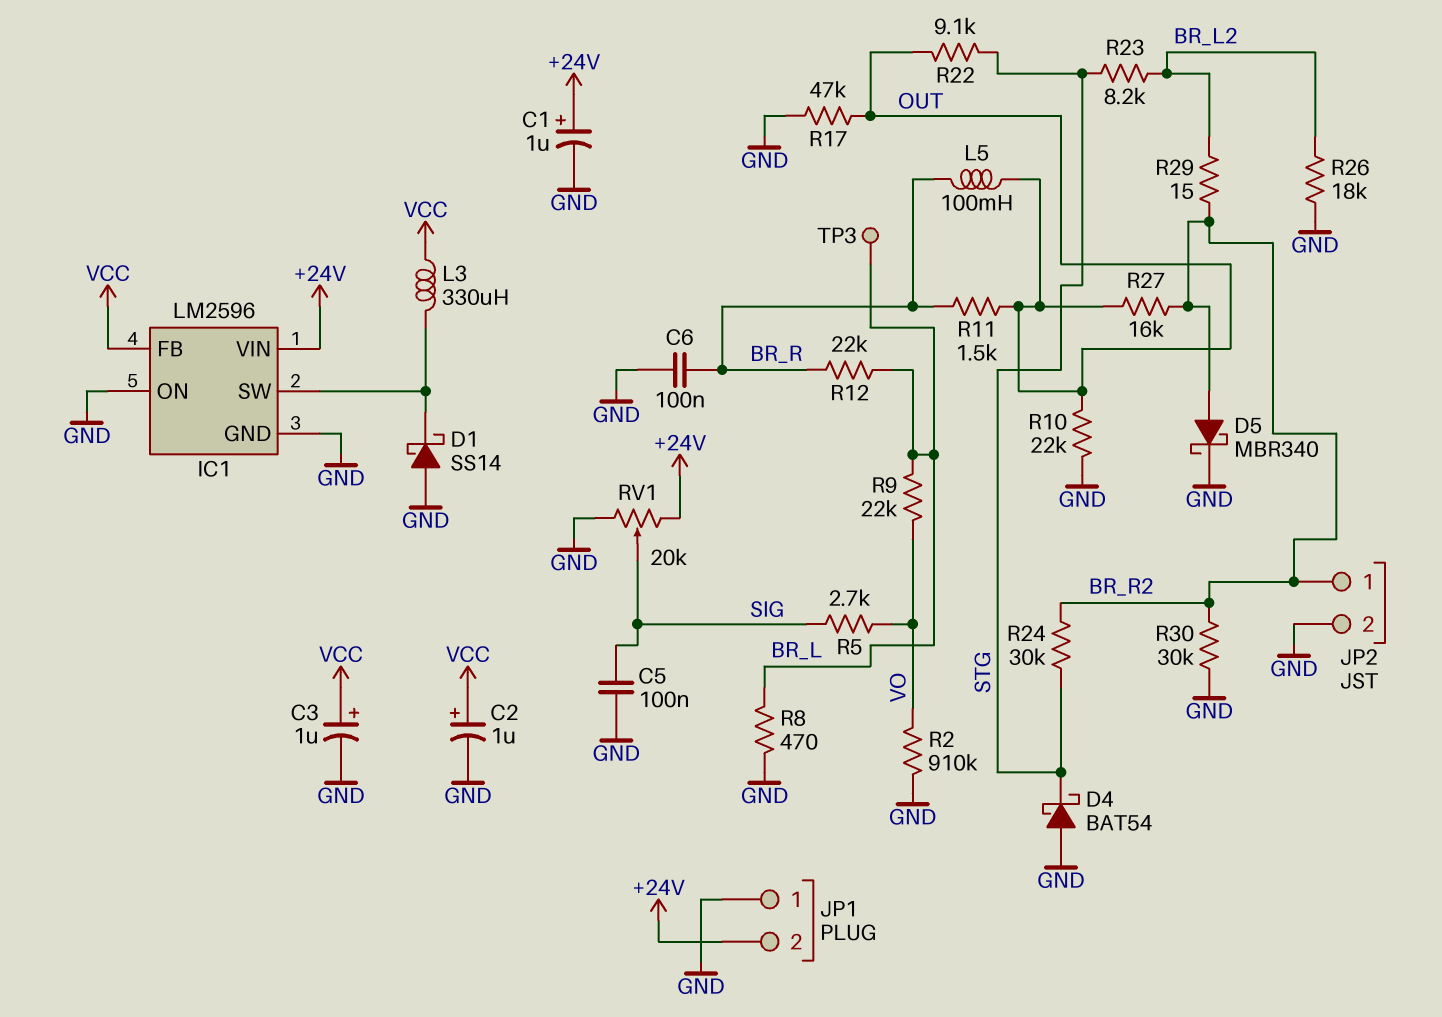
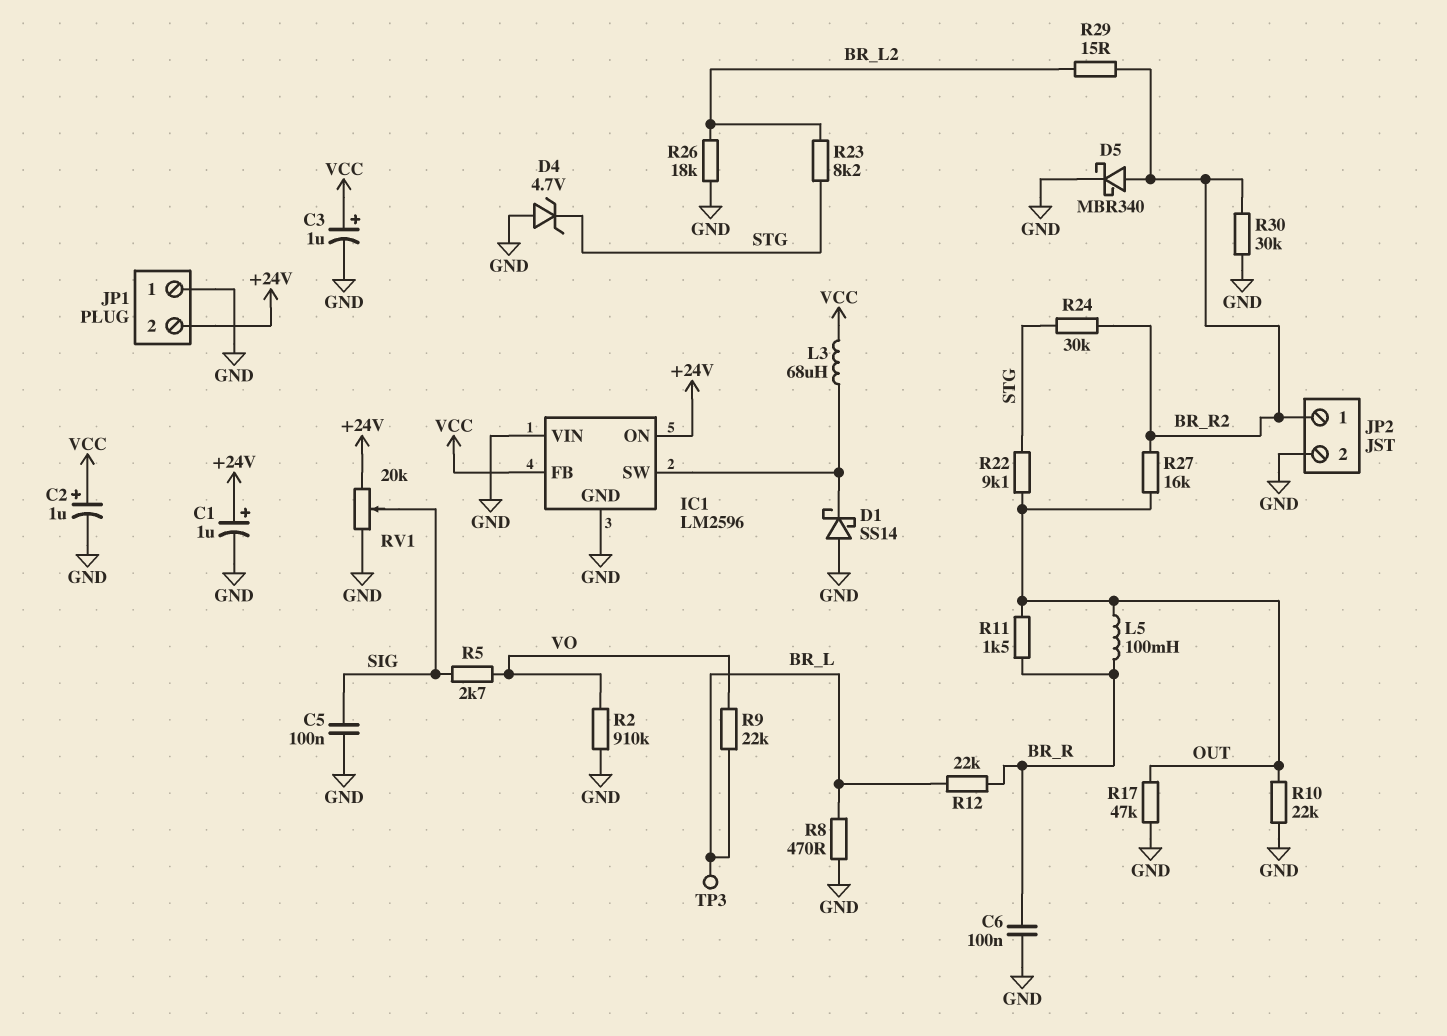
D4: schottky BAT54 (A GND, K STG) -> zener 4.7V (A GND, K STG)
IC1 pin ON: GND -> +24V
IC1 pin VIN: +24V -> GND
L3: 330uH (IC1/SW, VCC) -> 68uH (IC1/SW, VCC)

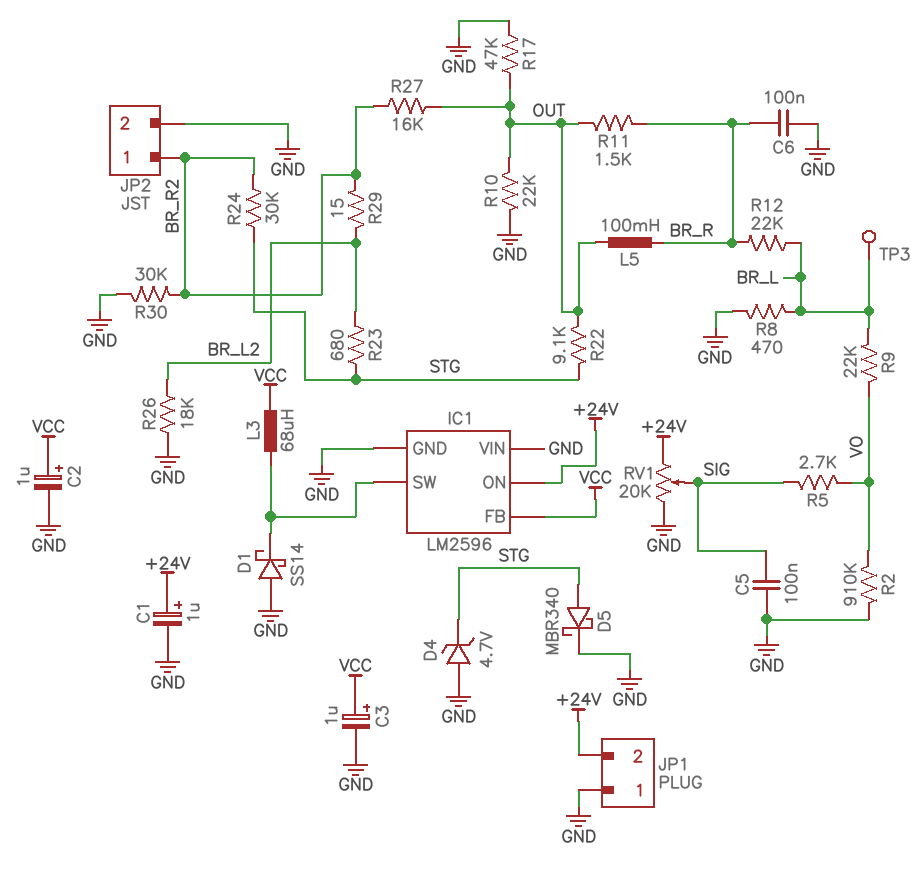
D5: schottky MBR340 (A BR_R2, K GND) -> schottky MBR340 (A STG, K GND)
R23: 8.2k (BR_L2, STG) -> 680 (BR_L2, STG)

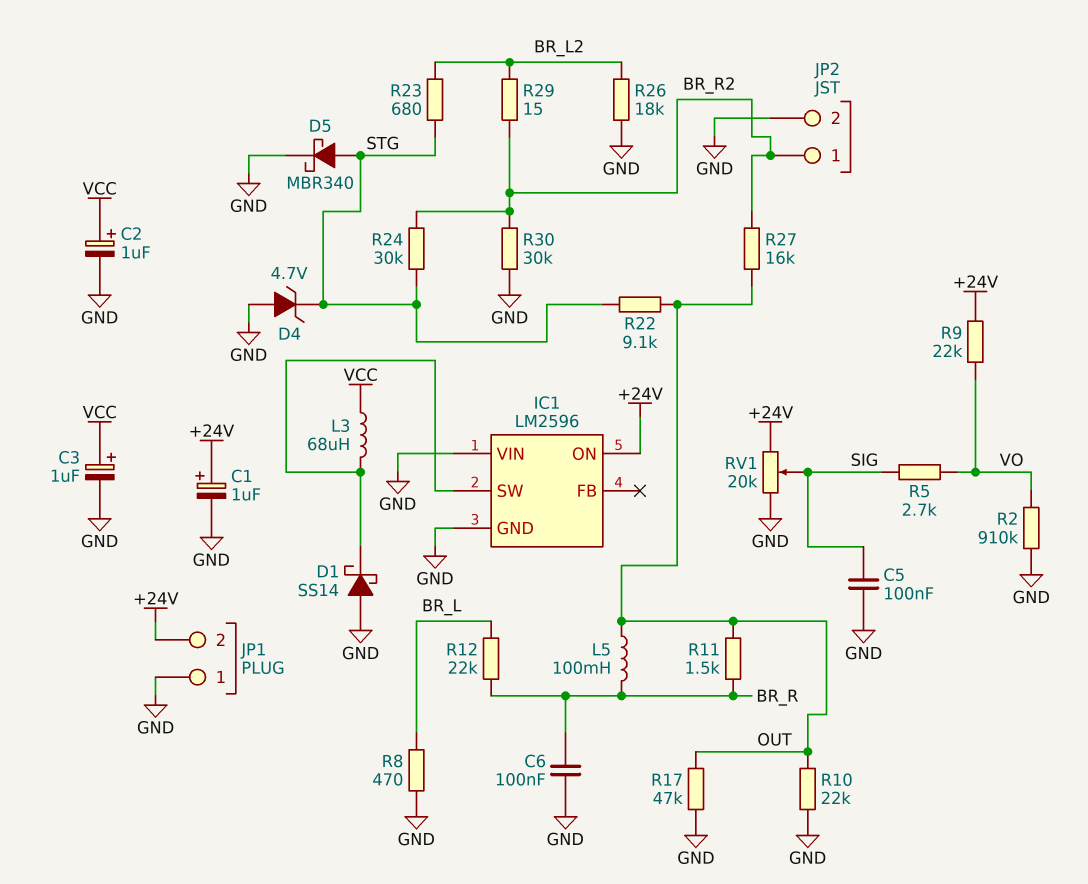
IC1 pin FB: VCC -> none
R9: 22k (BR_L, VO) -> 22k (+24V, VO)
TP3: test point (BR_L) -> none

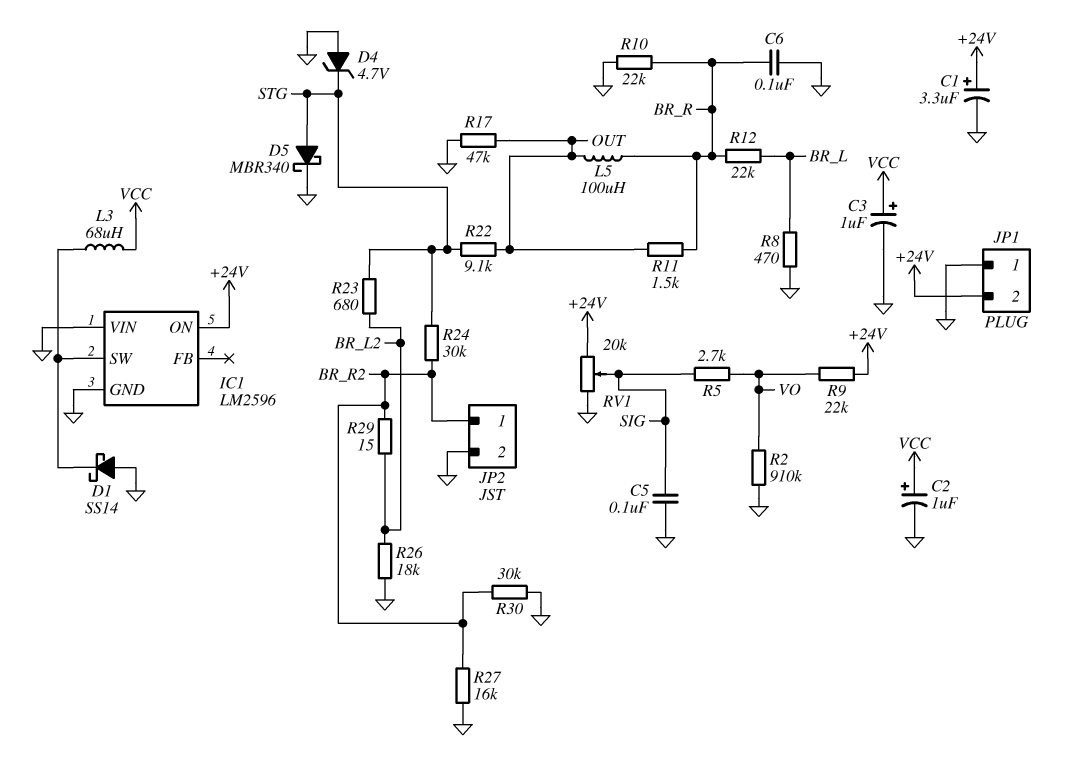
C1: 1uF (plus +24V, minus GND) -> 3.3uF (plus +24V, minus GND)
L5: 100mH (BR_R, OUT) -> 100uH (BR_R, OUT)
R10: 22k (GND, OUT) -> 22k (BR_R, GND)
R27: 16k (BR_R2, OUT) -> 16k (BR_R2, GND)

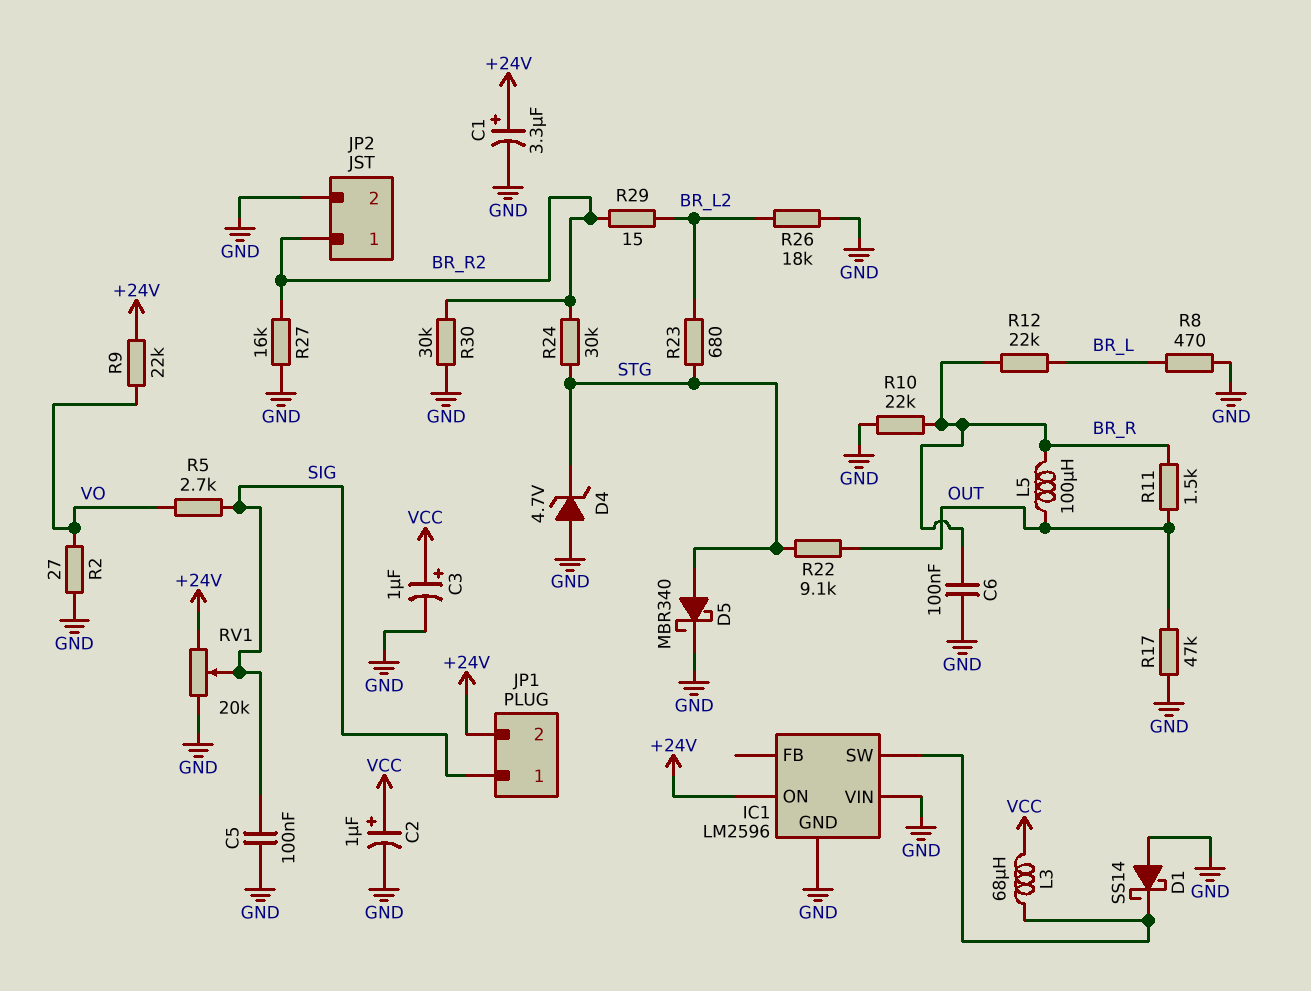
JP1 pin 1: GND -> SIG
R2: 910k (GND, VO) -> 27 (GND, VO)

